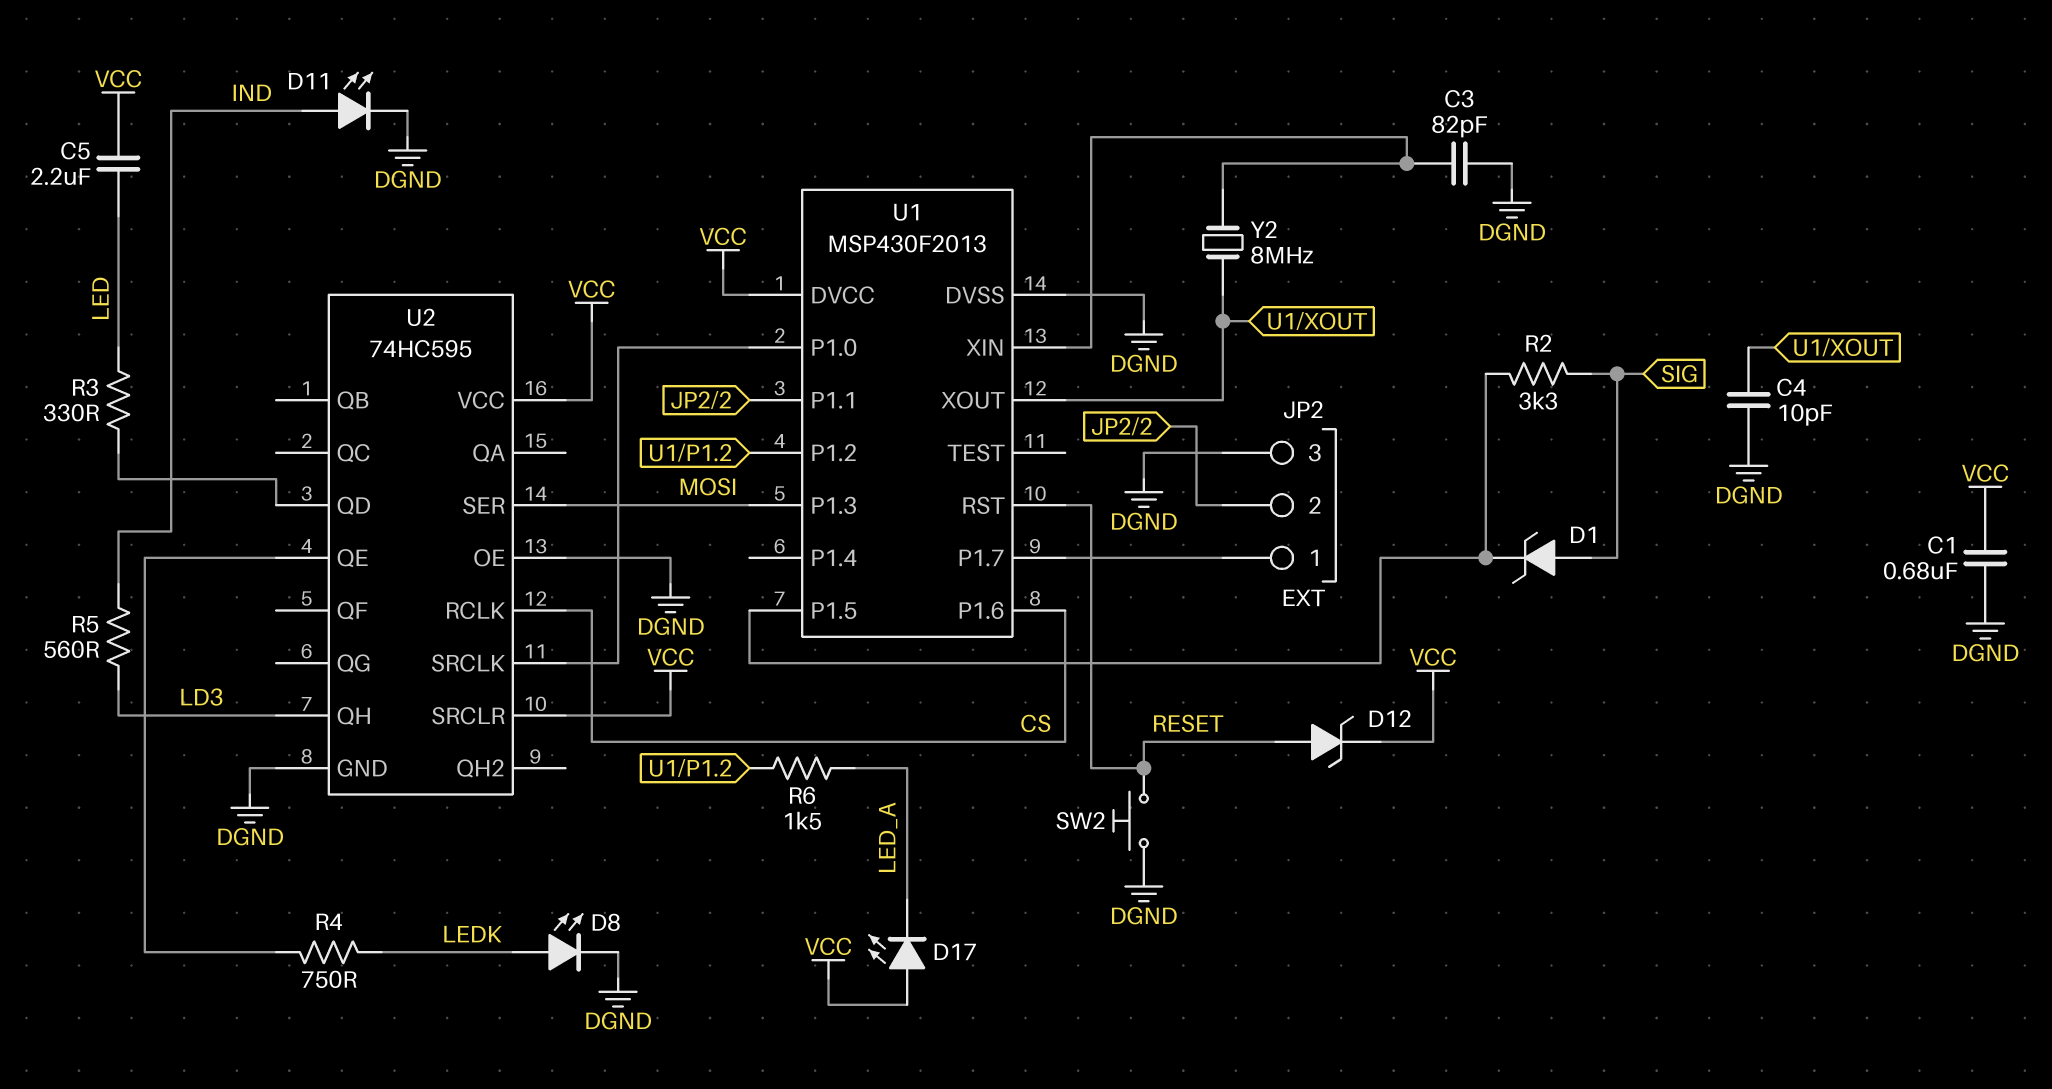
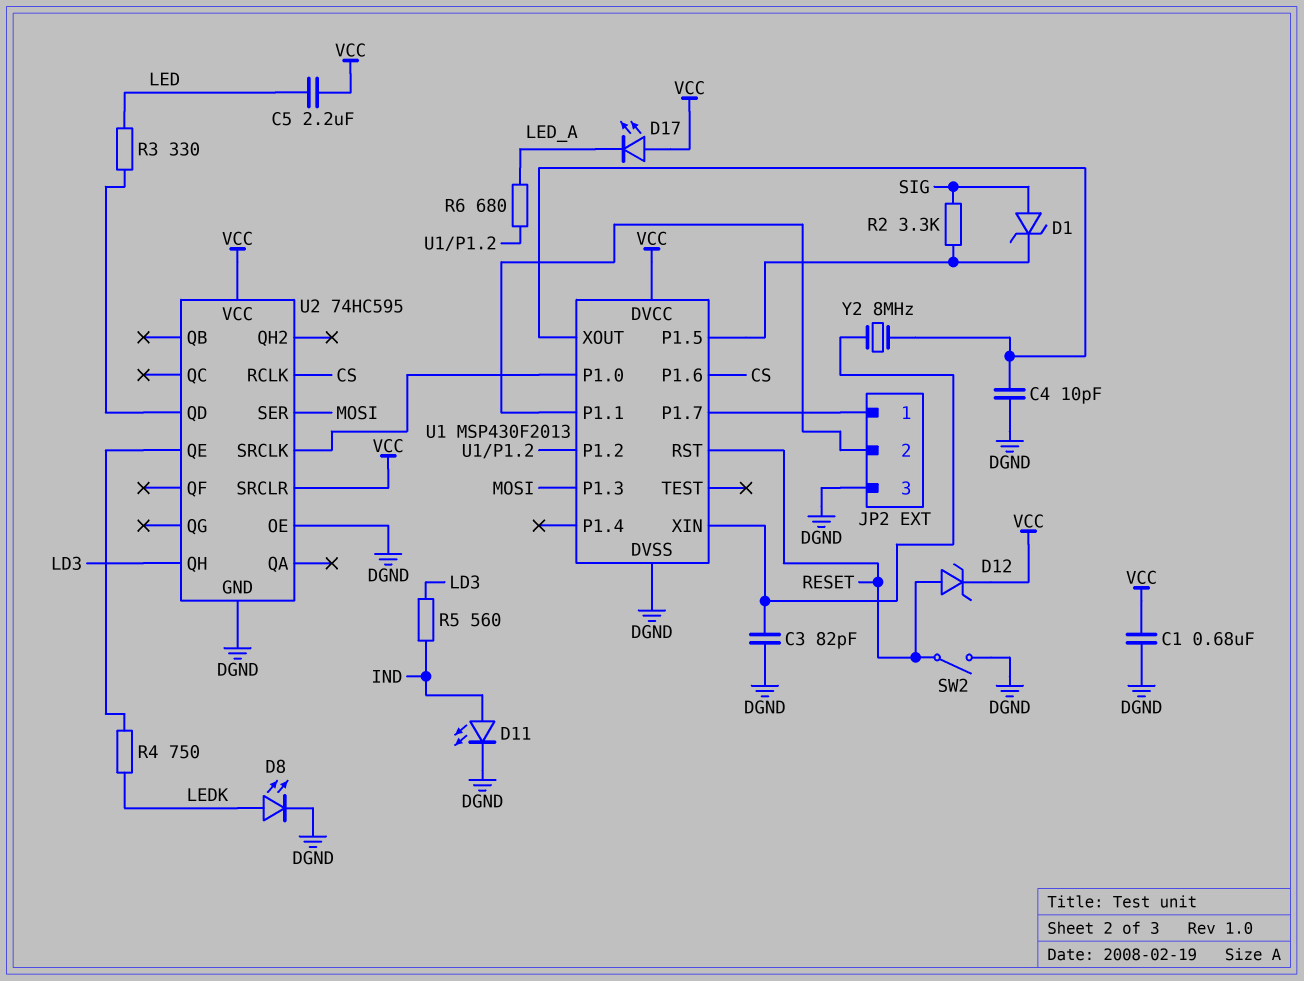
R6: 1.5k (LED_A, U1/P1.2) -> 680 (LED_A, U1/P1.2)
SW2: button (DGND, RESET) -> switch (DGND, RESET)

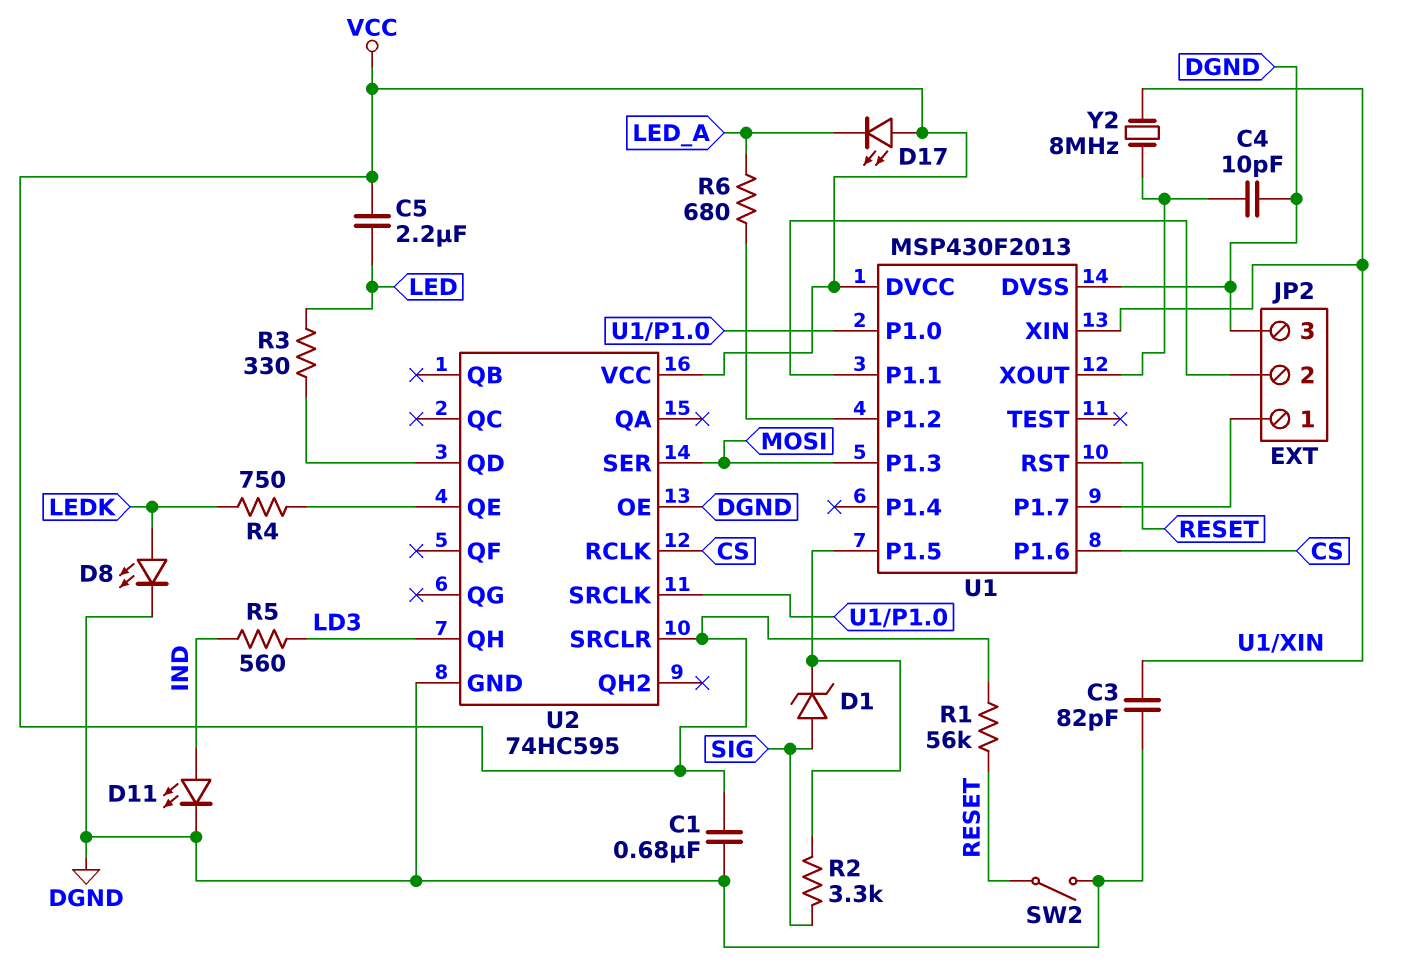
D12: zener (A RESET, K VCC) -> none
R1: none -> 56k (RESET, VCC)

